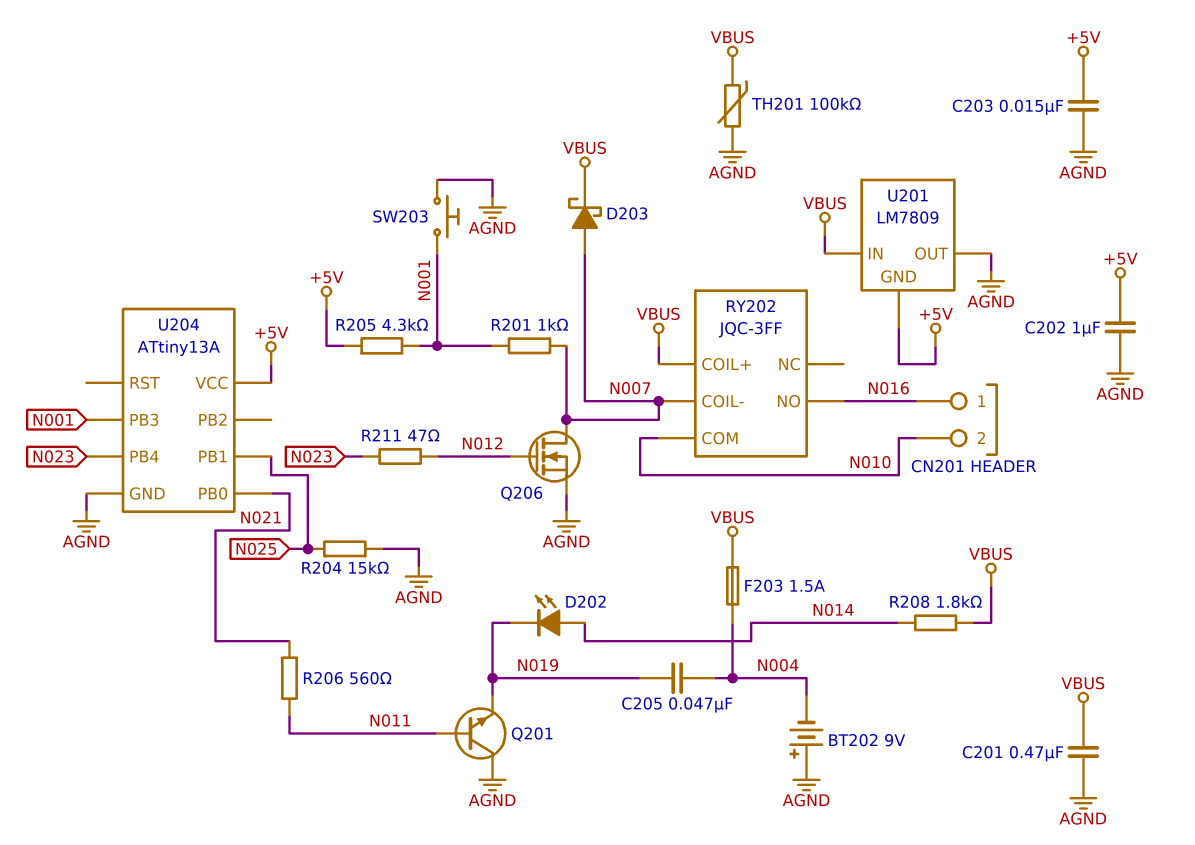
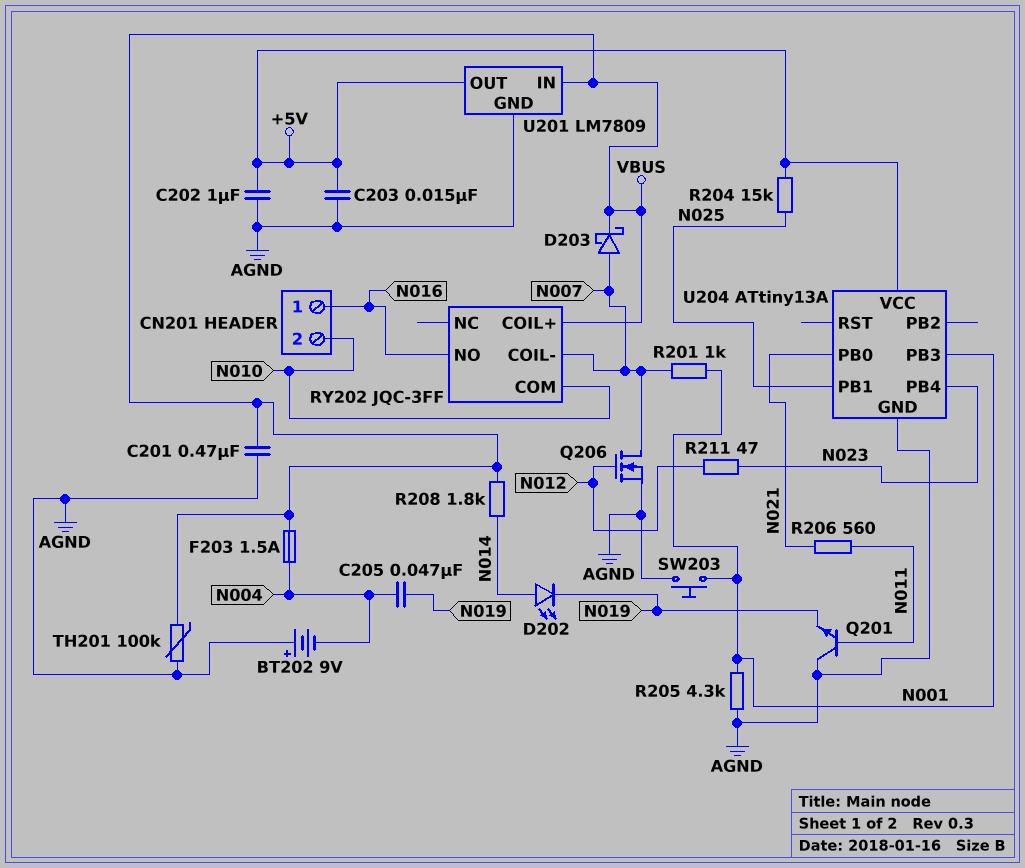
R204: 15k (AGND, N025) -> 15k (+5V, N025)
R205: 4.3k (+5V, N001) -> 4.3k (AGND, N001)
U201 pin GND: +5V -> AGND
U201 pin OUT: AGND -> +5V

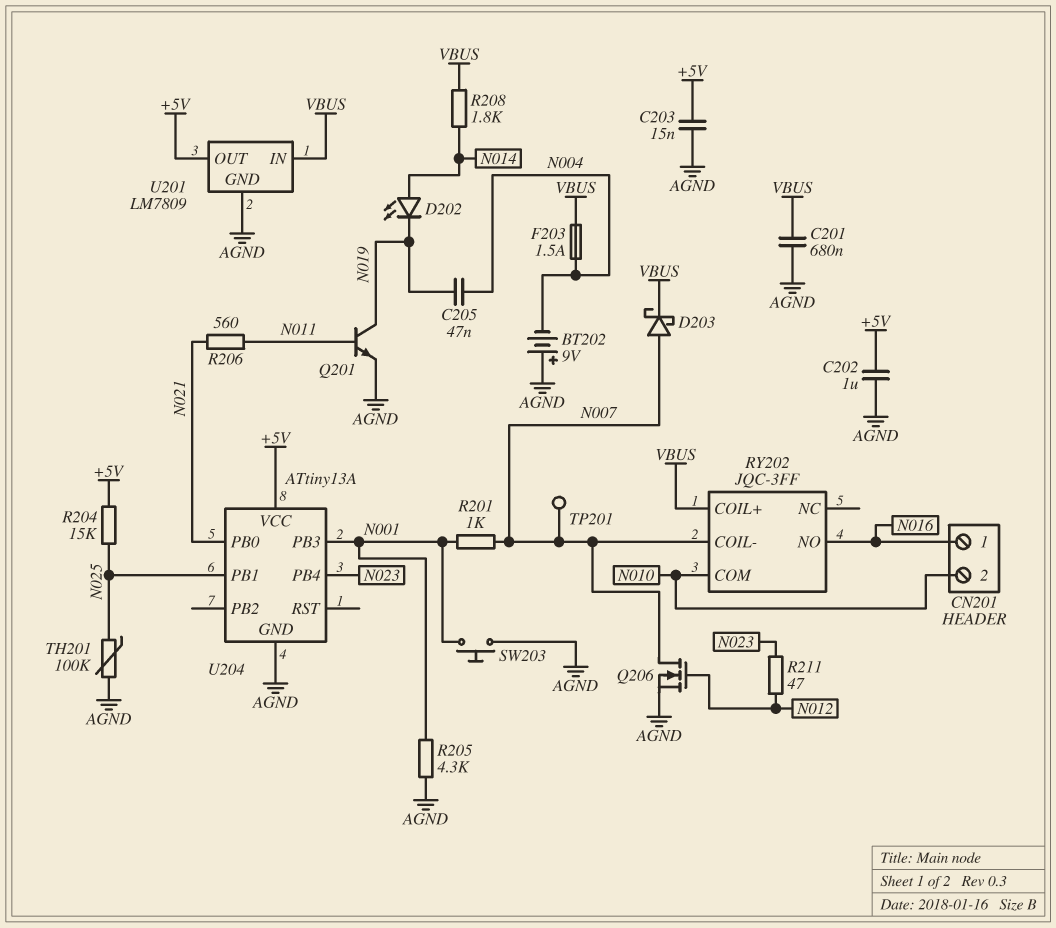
C201: 470nF (AGND, VBUS) -> 680nF (AGND, VBUS)
Q201: NPN (B N011, C AGND, E N019) -> NPN (B N011, C N019, E AGND)
TH201: 100k (AGND, VBUS) -> 100k (AGND, N025)
TP201: none -> test point (N007)

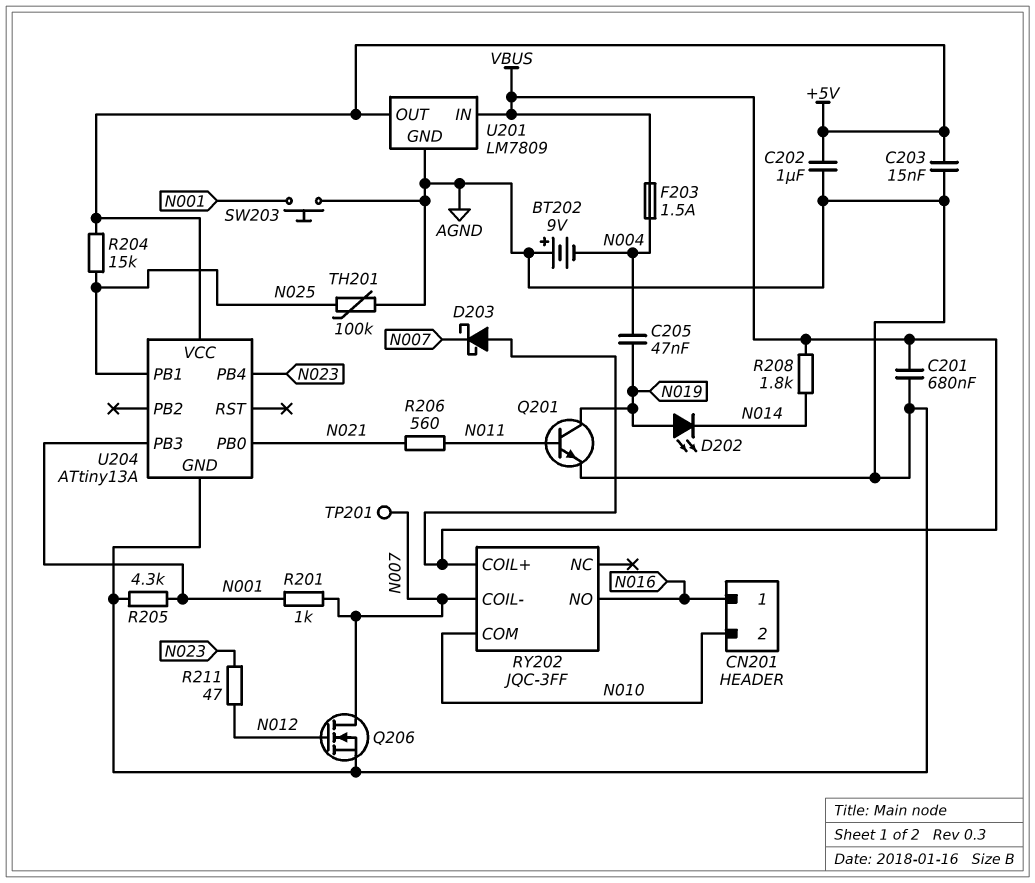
D202: LED (A N014, K N019) -> LED (A N019, K N014)
D203: schottky (A N007, K VBUS) -> schottky (A VBUS, K N007)

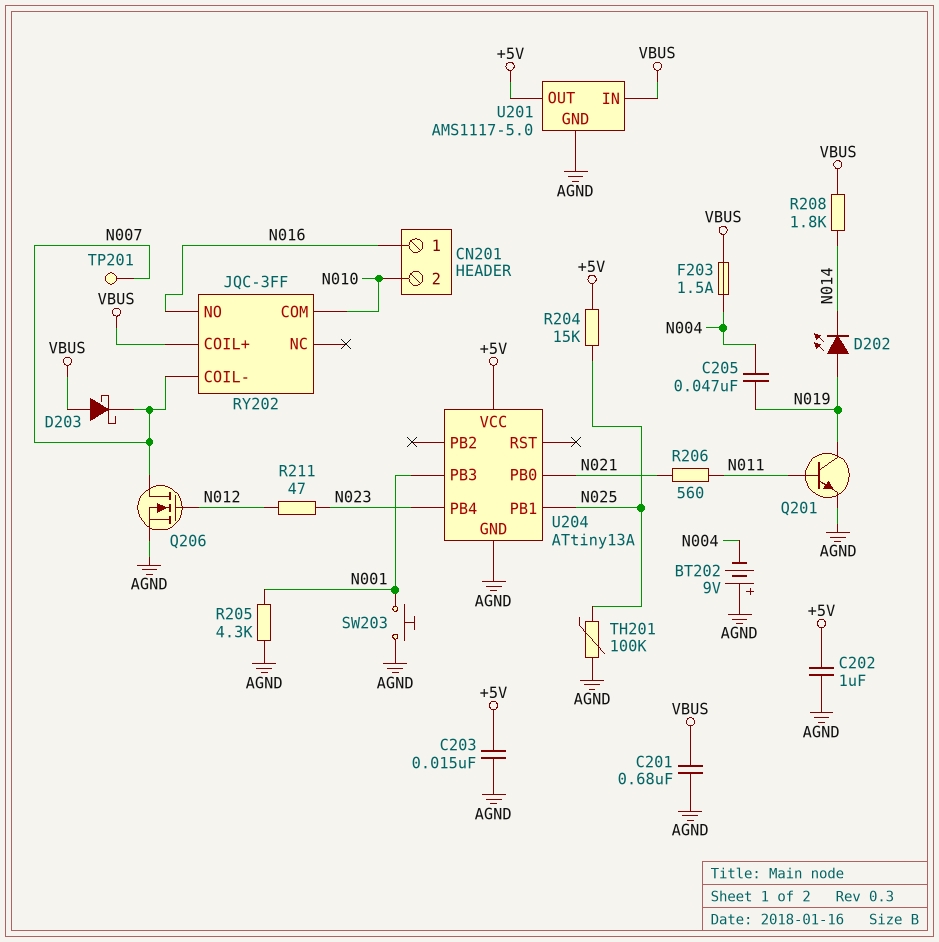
R201: 1k (N001, N007) -> none
U201: LM7809 -> AMS1117-5.0

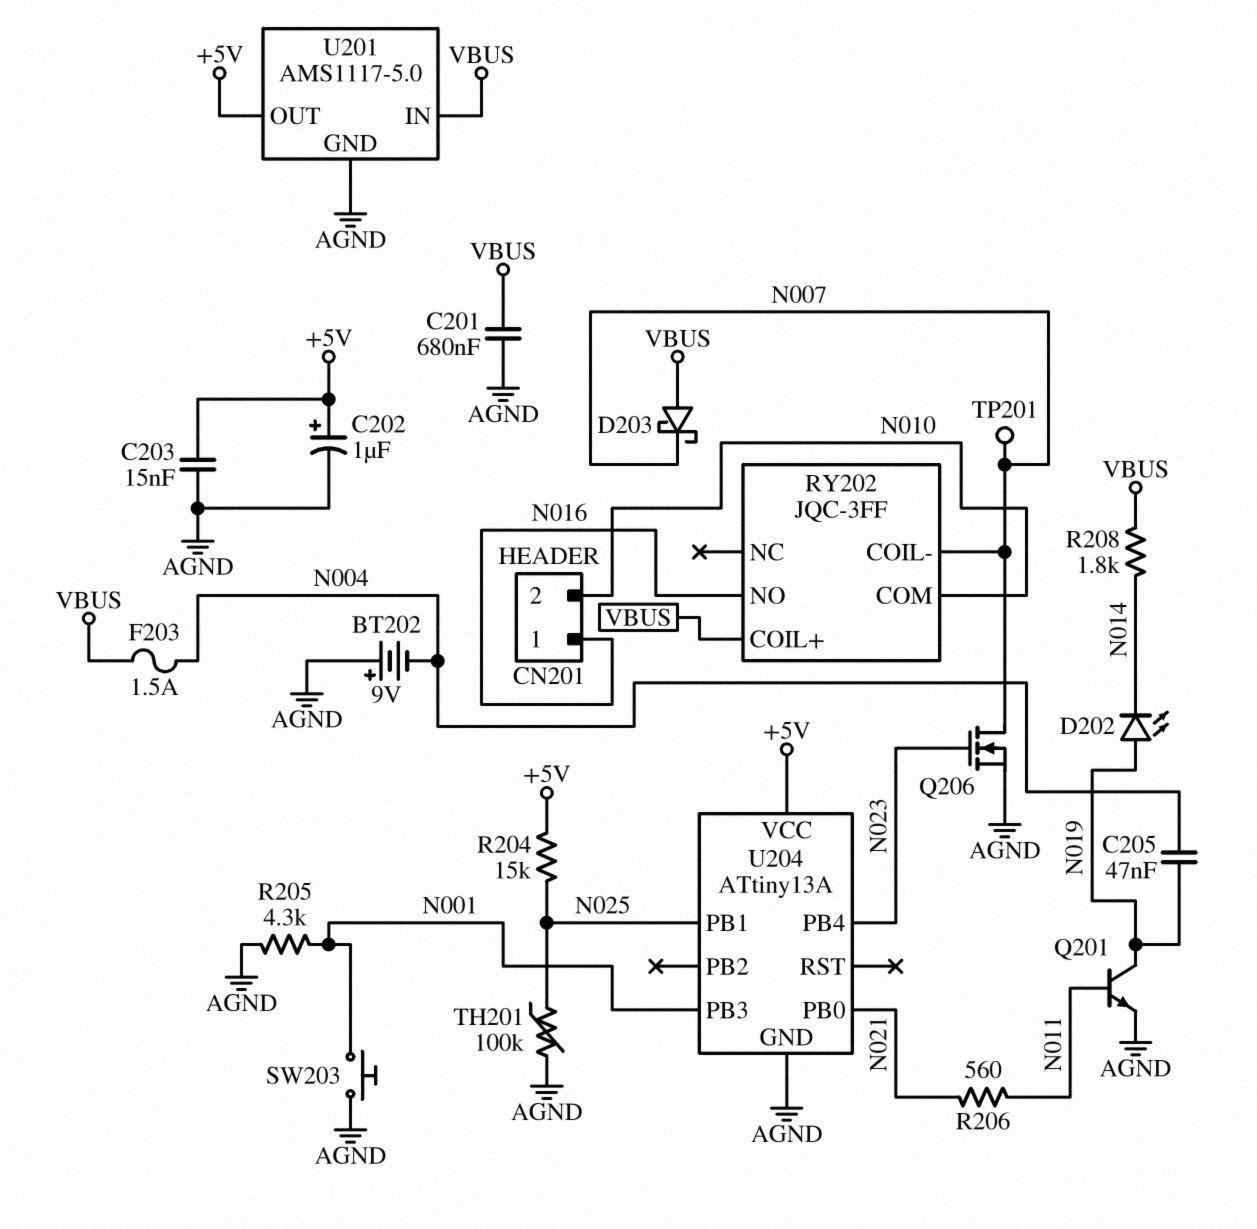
C202: 1uF (+5V, AGND) -> 1uF (plus +5V, minus AGND)
Q206: NMOS (G N012, D N007, S AGND) -> NMOS (G N023, D N007, S AGND)
R211: 47 (N012, N023) -> none

